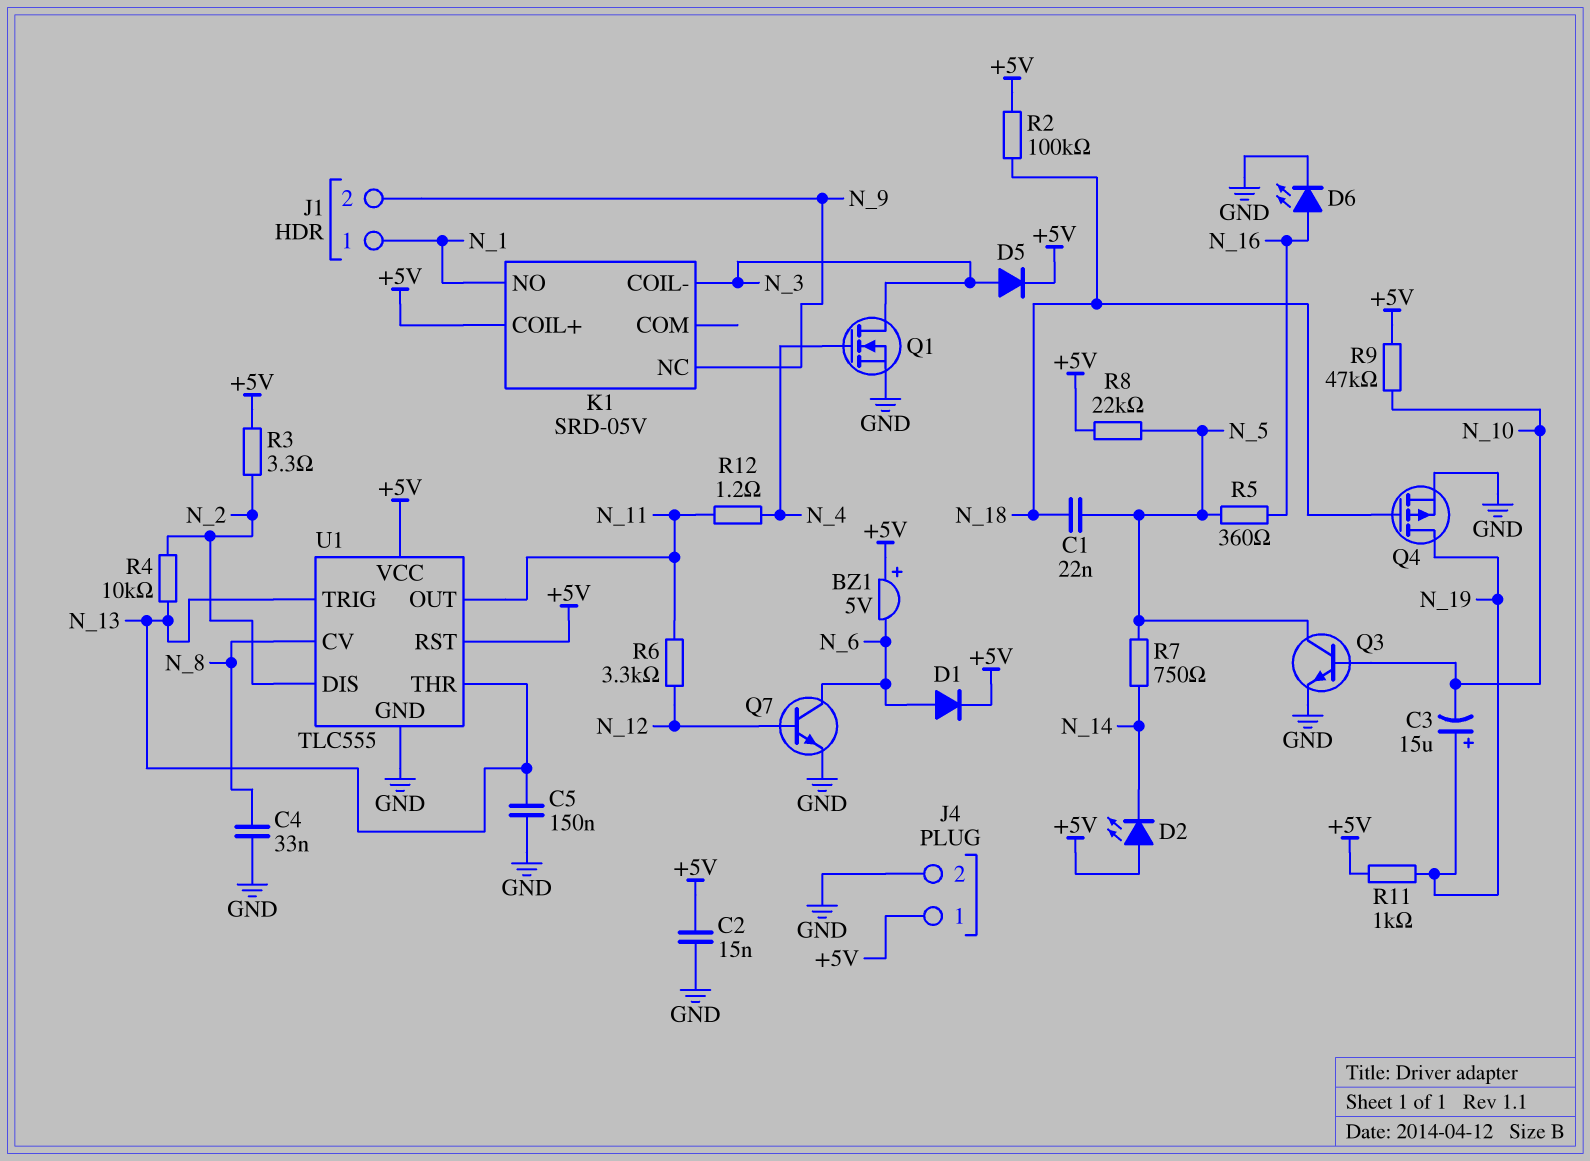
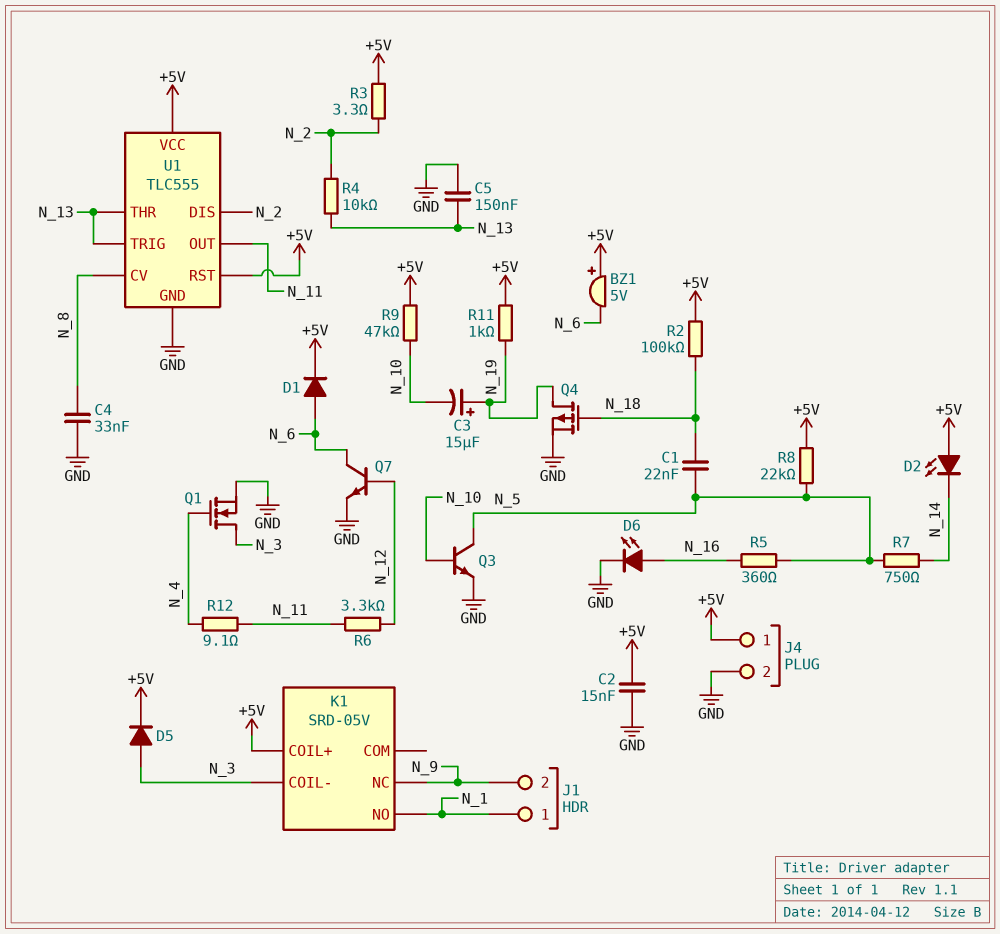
R12: 1.2 (N_4, N_11) -> 9.1 (N_4, N_11)

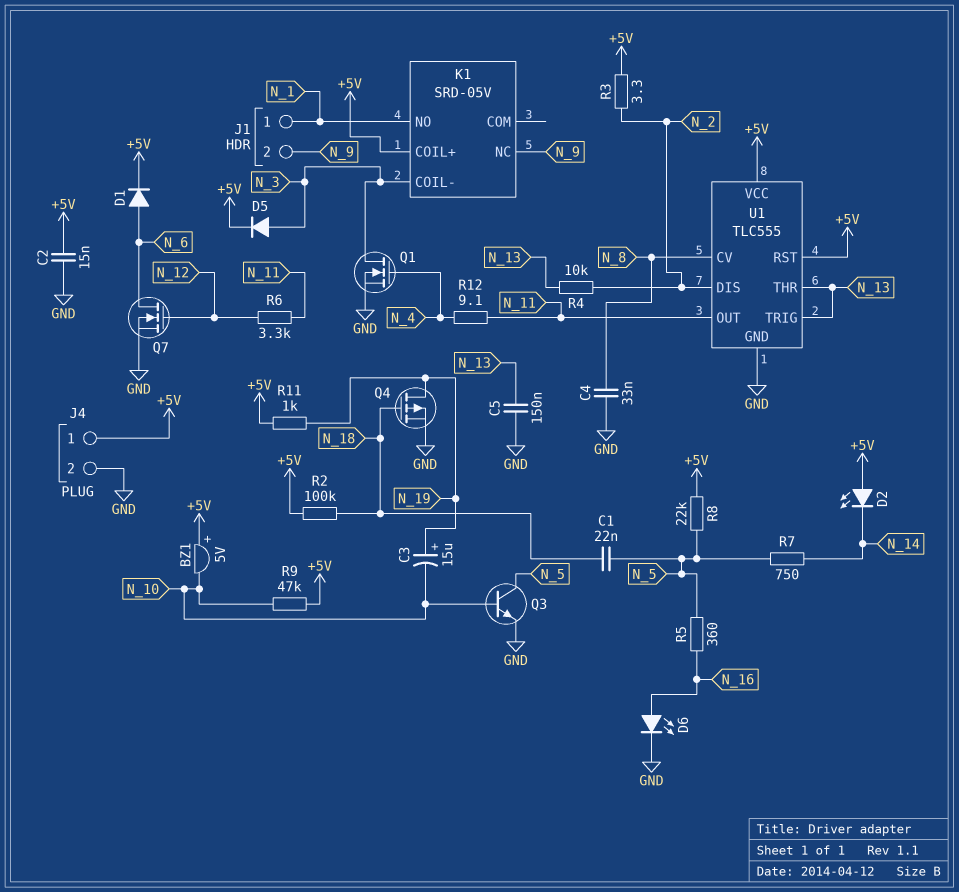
BZ1: buzzer 5V (plus +5V, minus N_6) -> buzzer 5V (plus +5V, minus N_10)
Q7: NPN (B N_12, C N_6, E GND) -> NMOS (G N_12, D N_6, S GND)

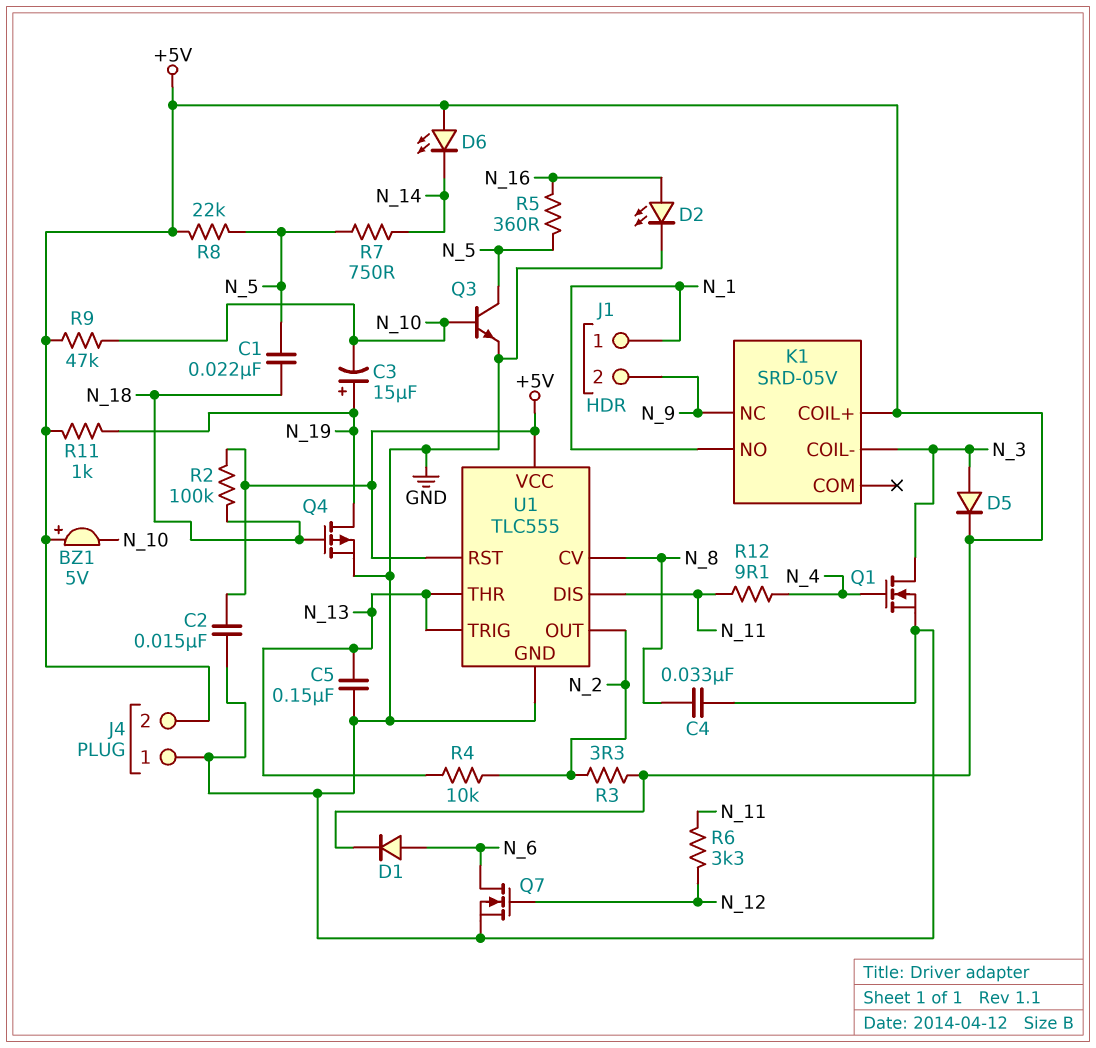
D2: LED (A +5V, K N_14) -> LED (A N_16, K GND)
D6: LED (A N_16, K GND) -> LED (A +5V, K N_14)
J4 pin 1: +5V -> GND
J4 pin 2: GND -> +5V
U1 pin DIS: N_2 -> N_11
U1 pin OUT: N_11 -> N_2

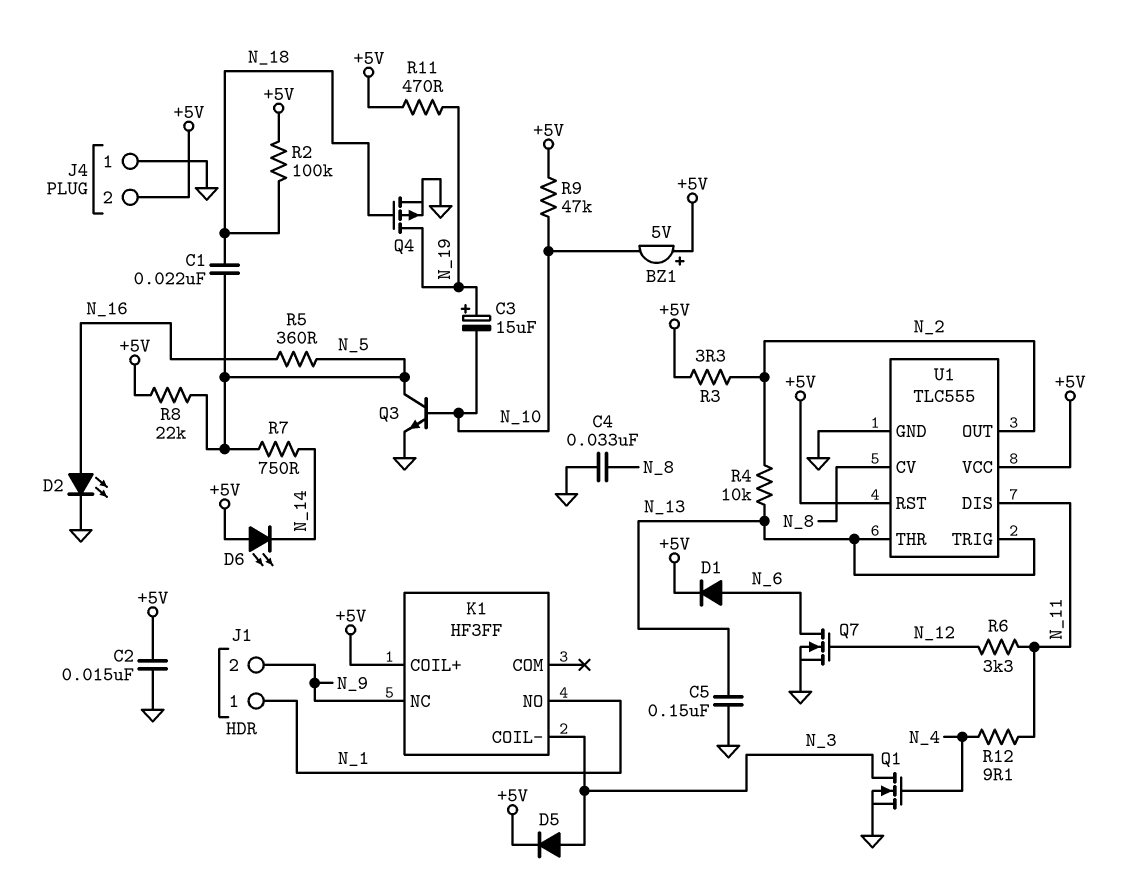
K1: SRD-05V -> HF3FF
R11: 1k (+5V, N_19) -> 470 (+5V, N_19)

